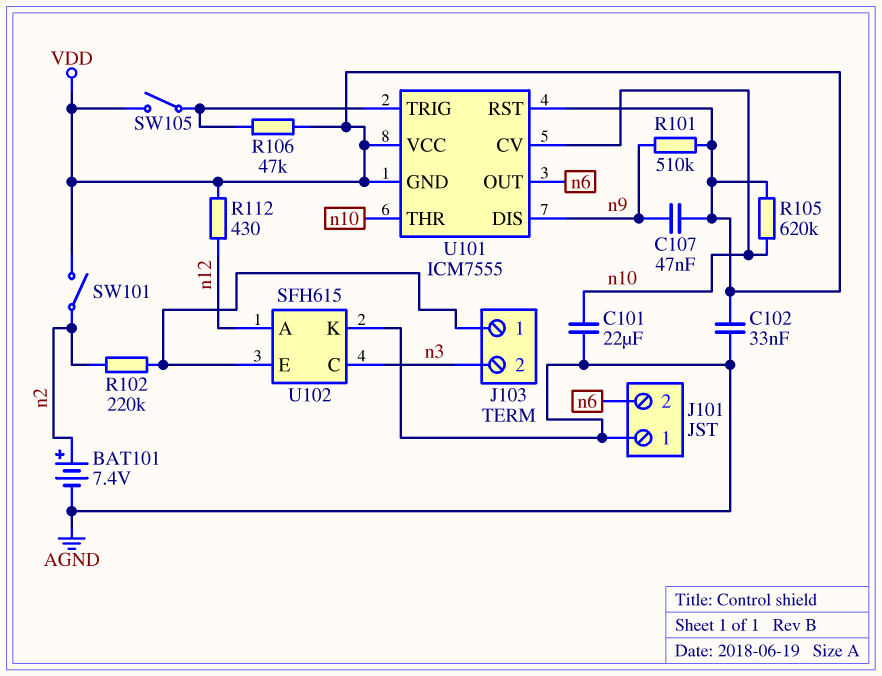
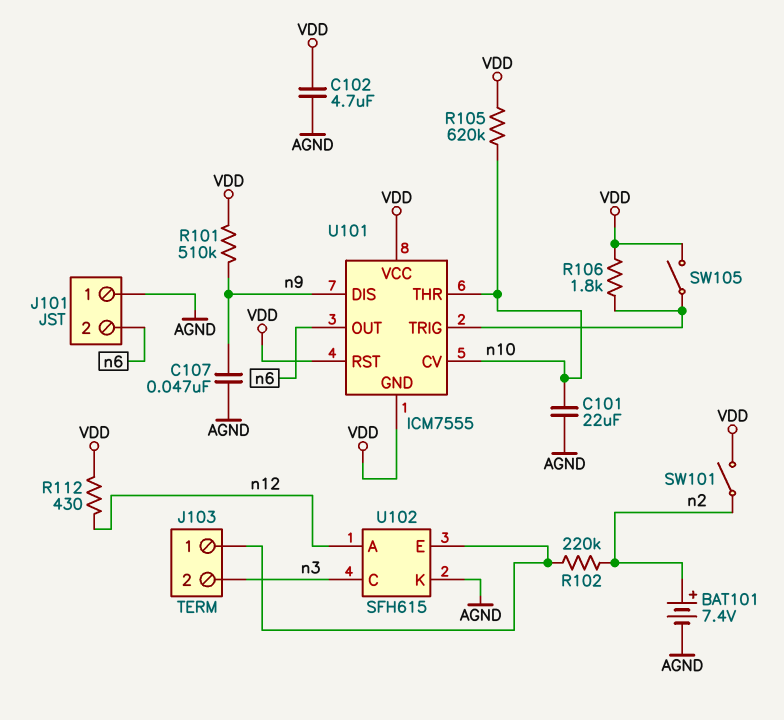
C102: 33nF (AGND, VDD) -> 4.7uF (AGND, VDD)
C107: 47nF (VDD, n9) -> 47nF (AGND, n9)
R106: 47k (U101/TRIG, VDD) -> 1.8k (U101/TRIG, VDD)

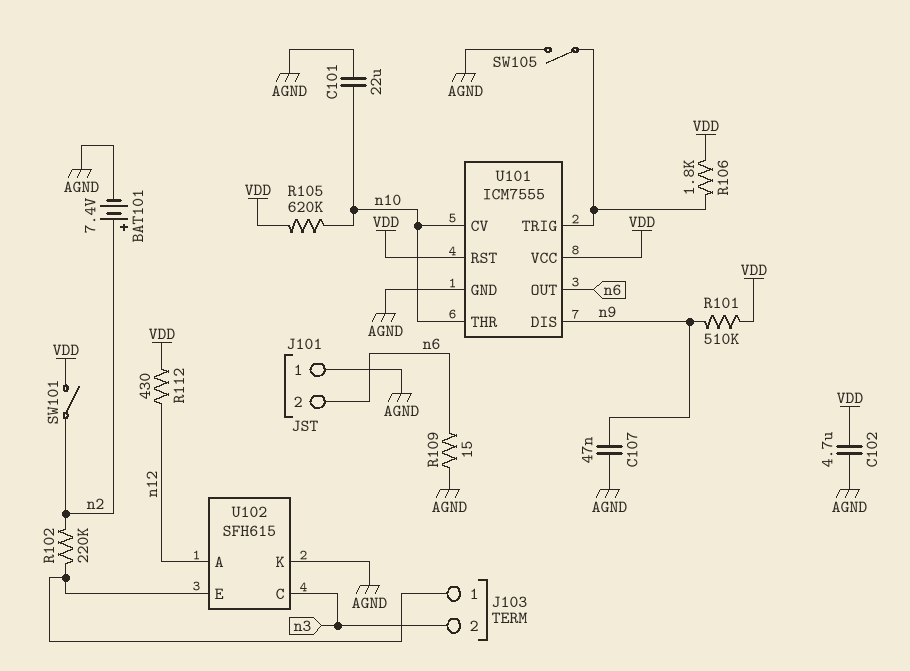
R109: none -> 15 (AGND, n6)
SW105: switch (U101/TRIG, VDD) -> switch (AGND, U101/TRIG)
U101 pin GND: VDD -> AGND

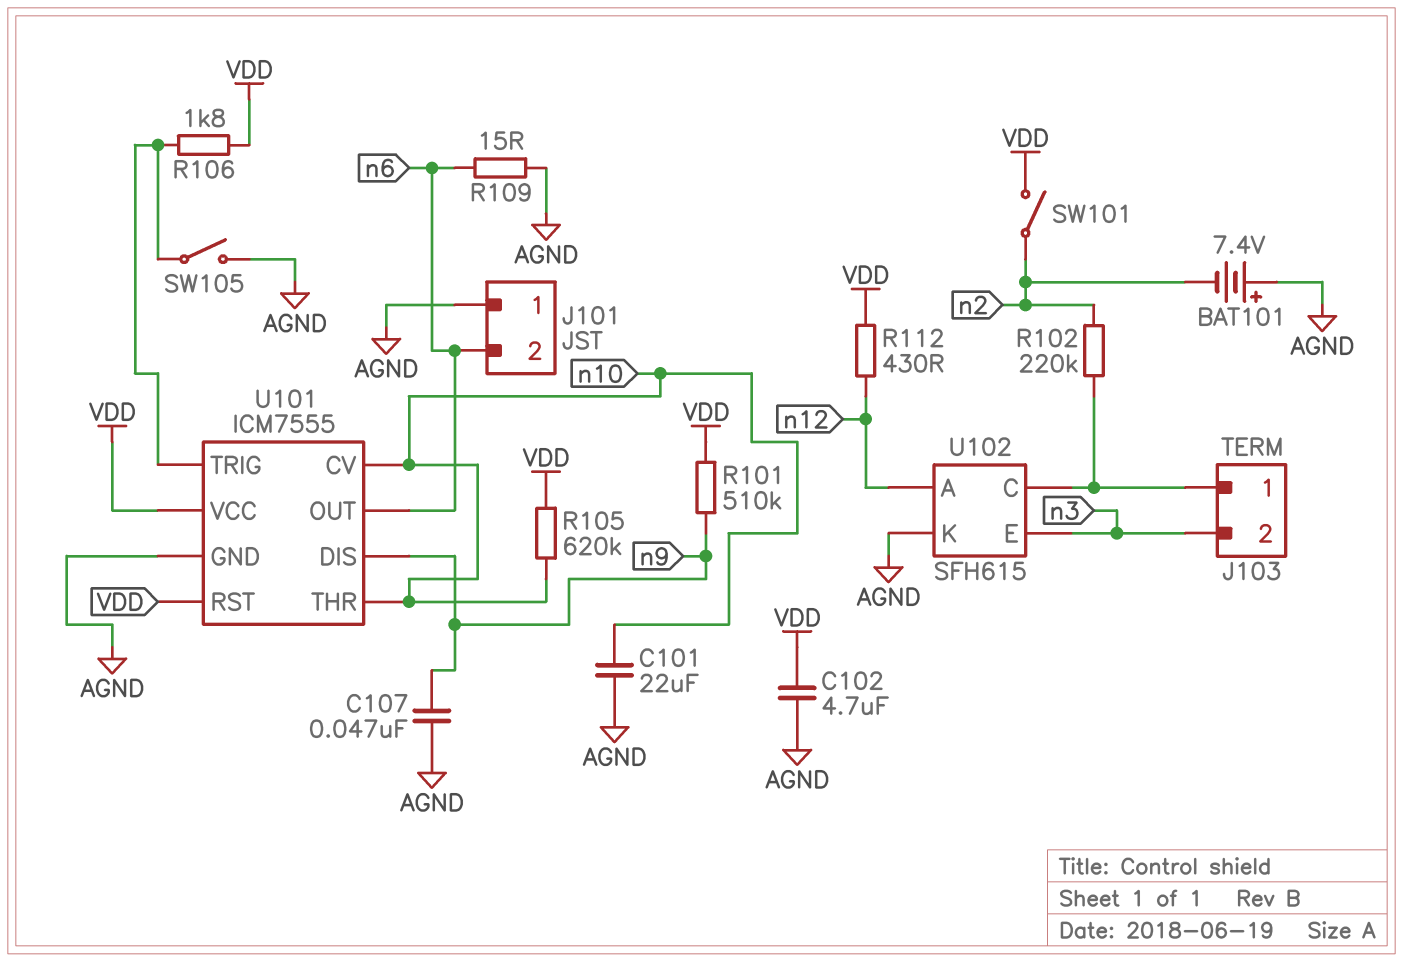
BAT101: 7.4V (plus n2, minus AGND) -> 7.4V (plus AGND, minus n2)
U102 pin C: n3 -> J103/1
U102 pin E: J103/1 -> n3

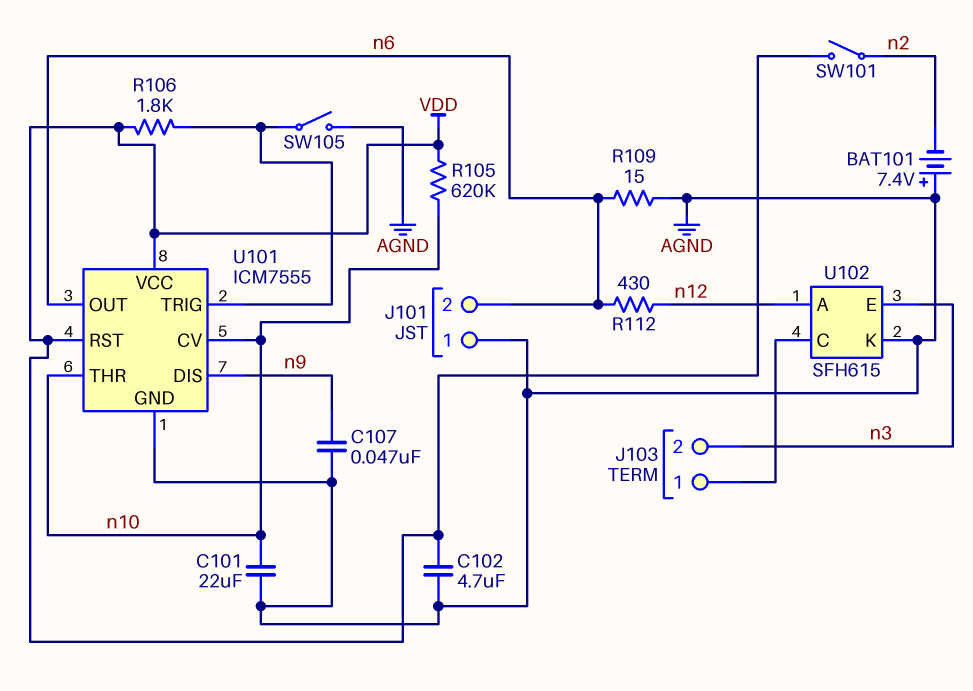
R101: 510k (VDD, n9) -> none
R102: 220k (J103/1, n2) -> none
R112: 430 (VDD, n12) -> 430 (n6, n12)

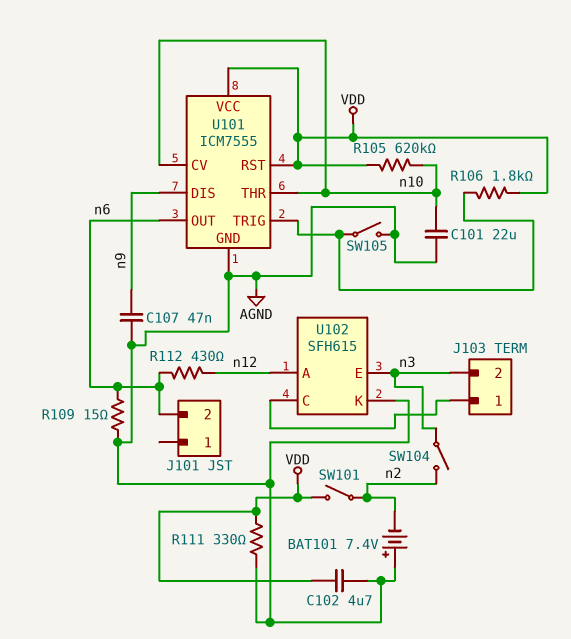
J101 pin 1: AGND -> none
R111: none -> 330 (AGND, VDD)
SW104: none -> switch (n2, n3)

